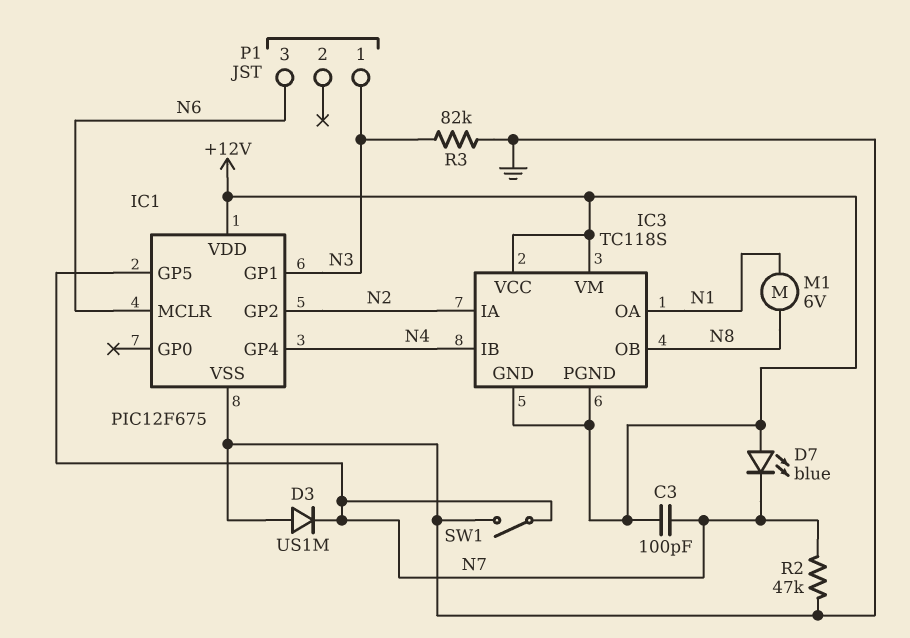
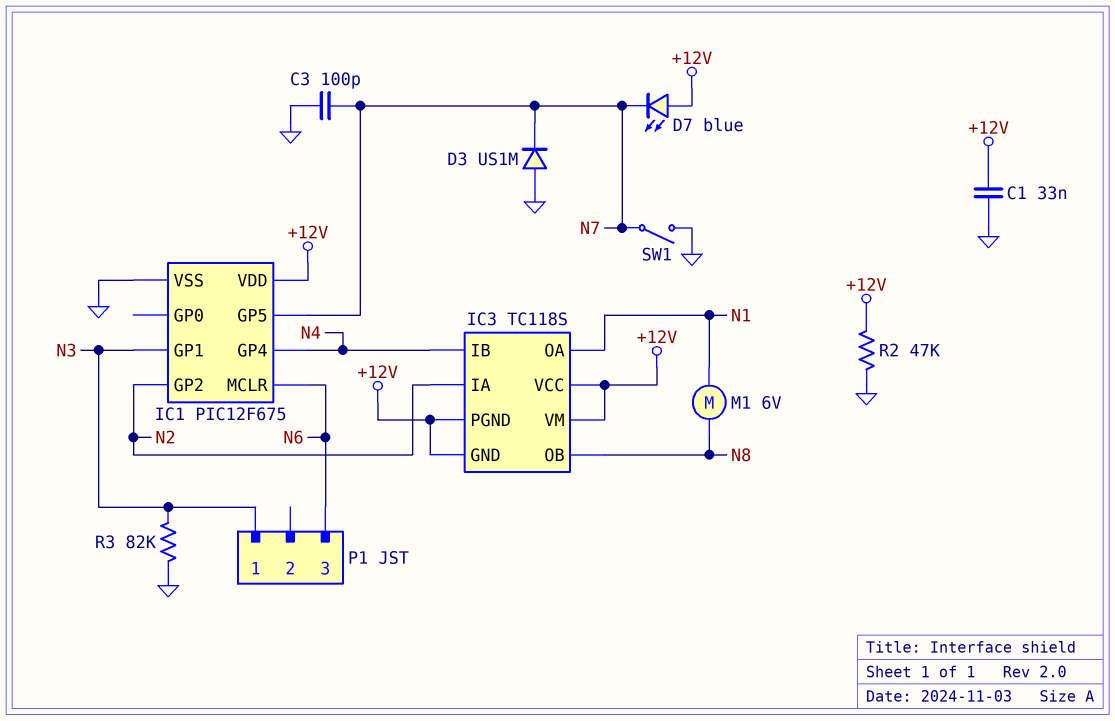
C1: none -> 33nF (+12V, GND)
C3: 100pF (+12V, N7) -> 100pF (GND, N7)
R2: 47k (GND, N7) -> 47k (+12V, GND)

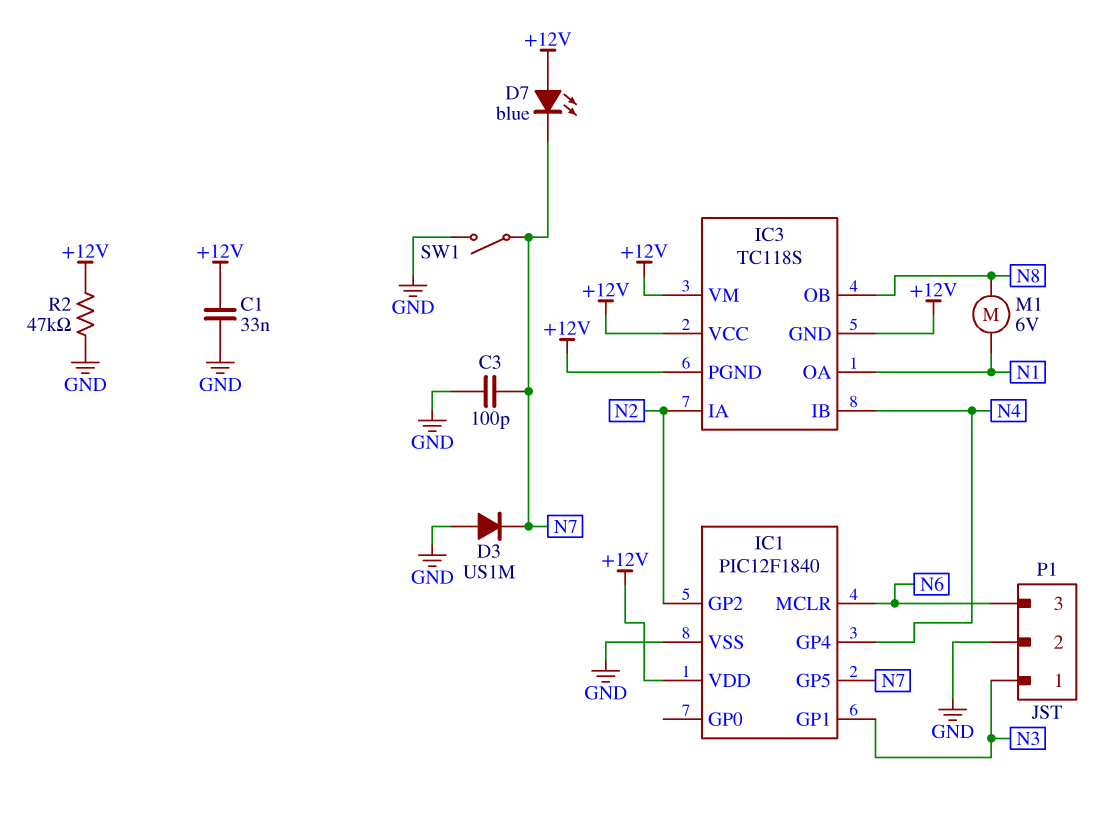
IC1: PIC12F675 -> PIC12F1840
P1 pin 2: none -> GND
R3: 82k (GND, N3) -> none

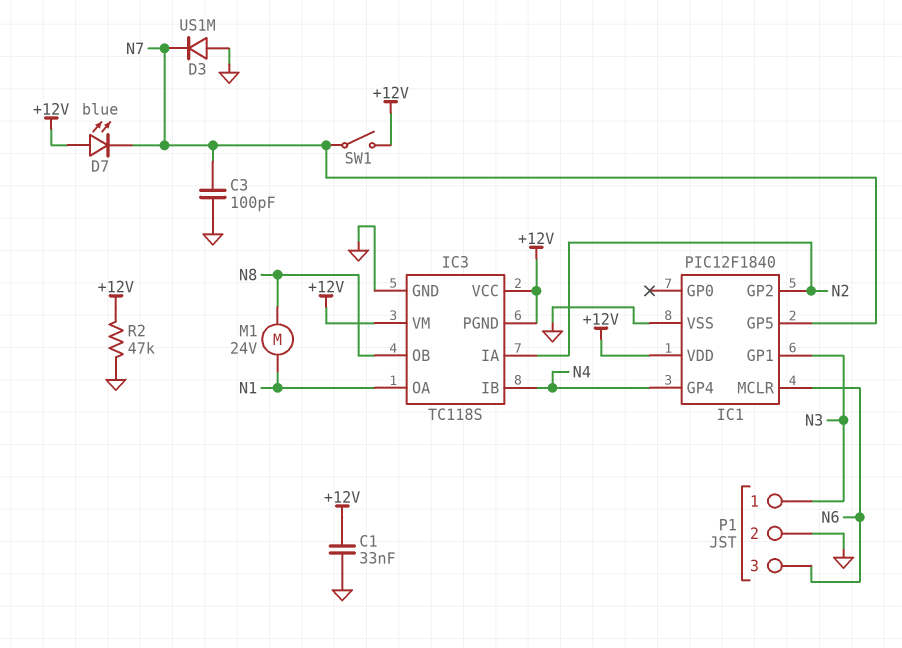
IC3 pin GND: +12V -> GND
M1: motor 6V (N1, N8) -> motor 24V (N1, N8)
SW1: switch (GND, N7) -> switch (+12V, N7)

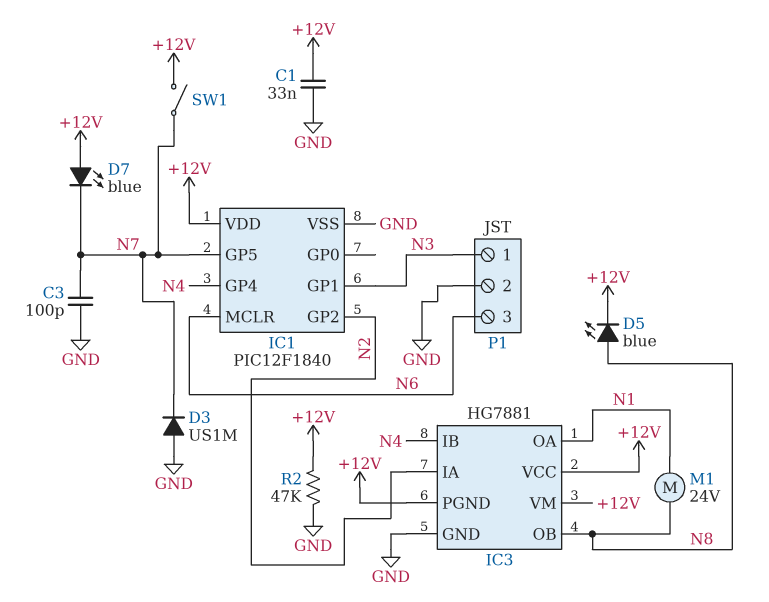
D5: none -> LED blue (A N8, K +12V)
IC3: TC118S -> HG7881

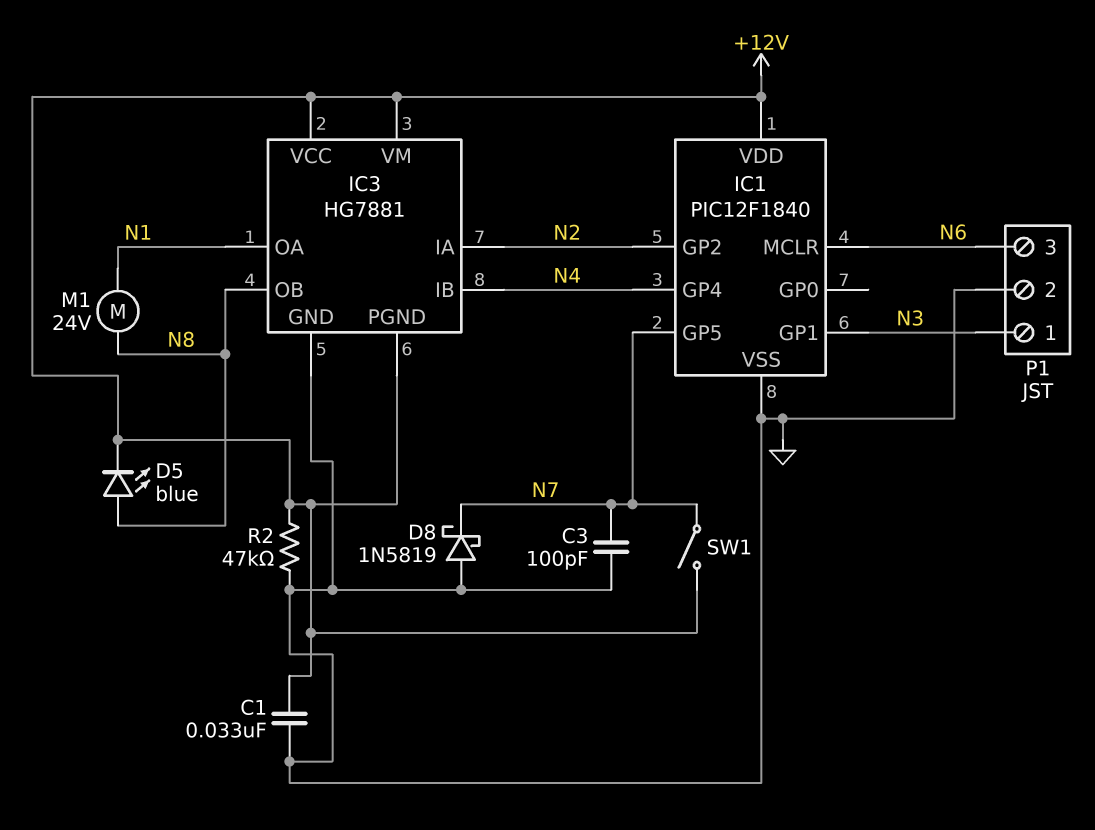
D3: diode US1M (A GND, K N7) -> none
D7: LED blue (A +12V, K N7) -> none
D8: none -> schottky 1N5819 (A GND, K N7)

